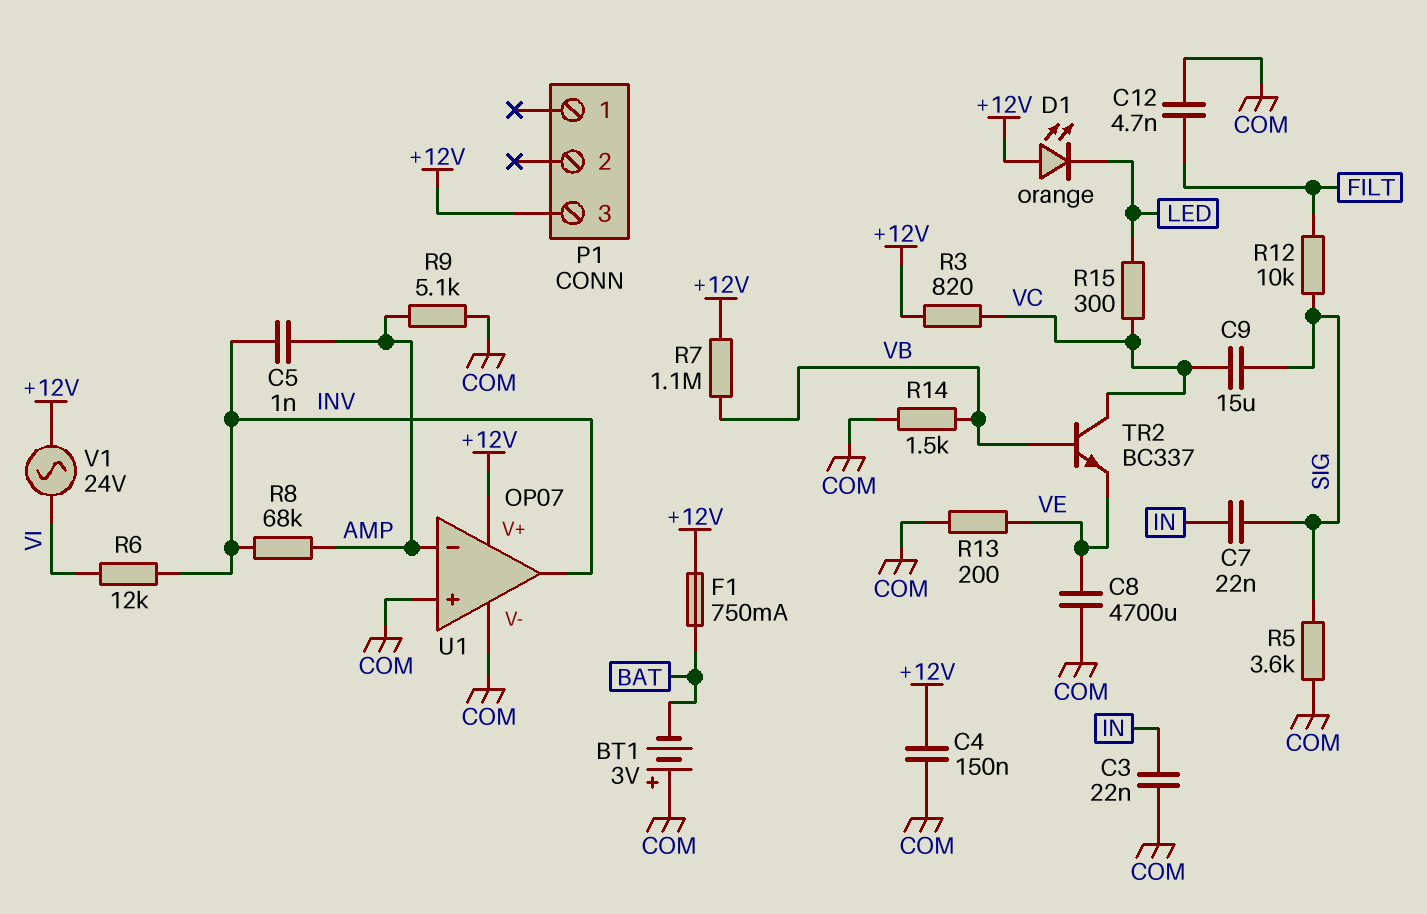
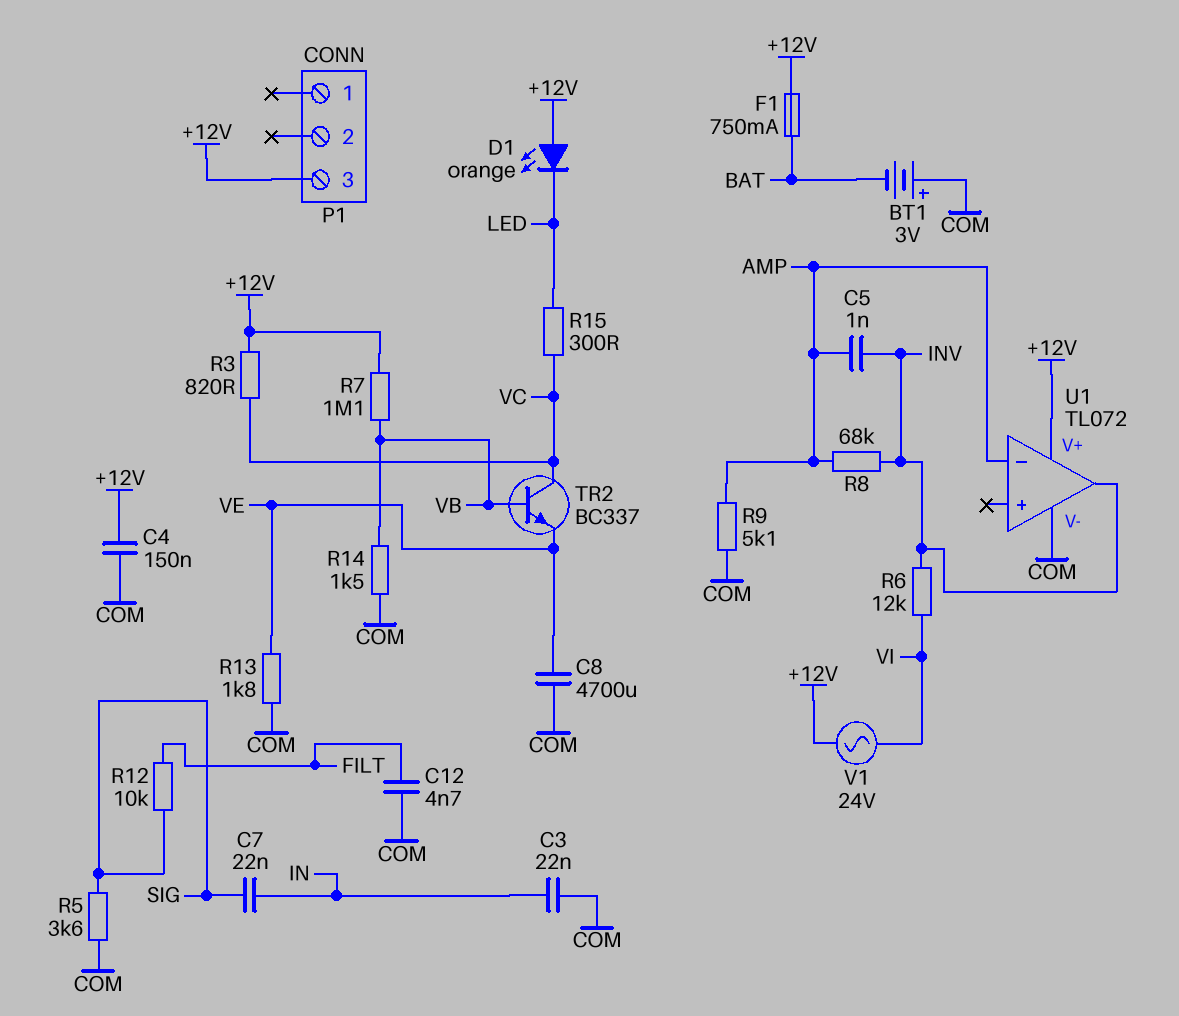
C9: 15uF (SIG, VC) -> none
R13: 200 (COM, VE) -> 1.8k (COM, VE)
U1: OP07 -> TL072
U1 pin in+: COM -> none

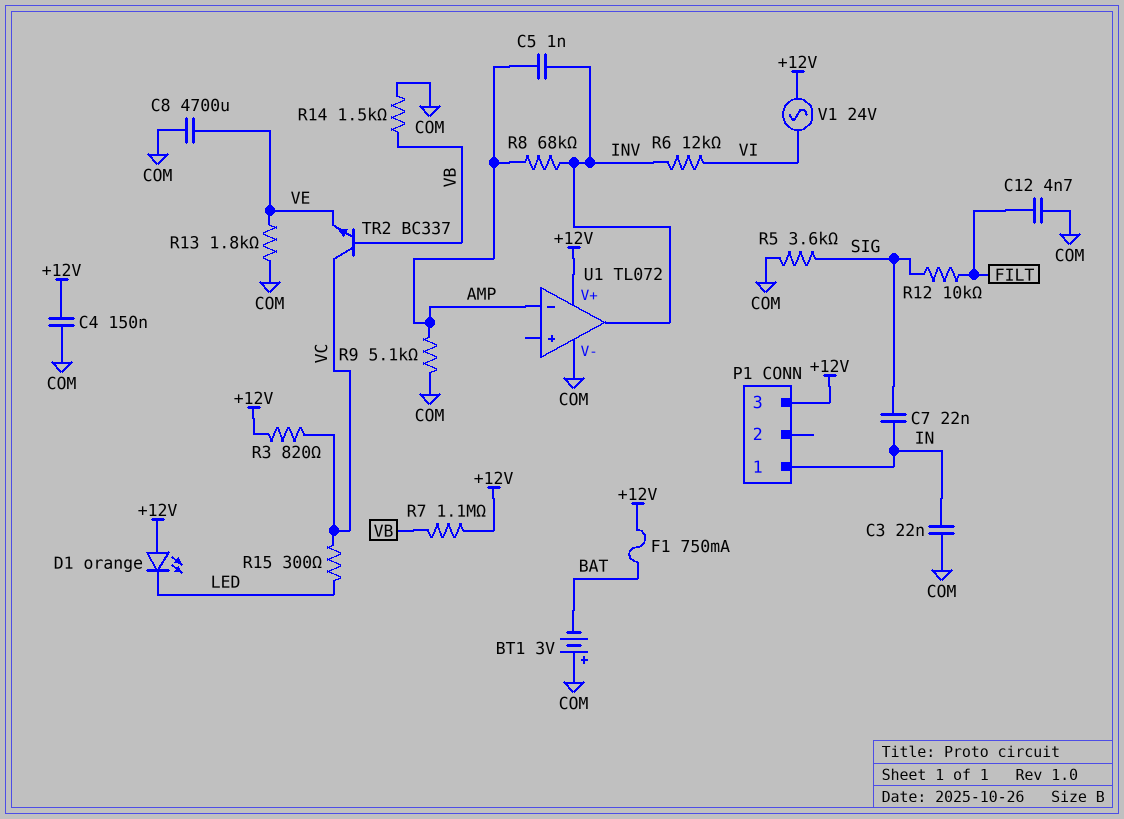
P1 pin 1: none -> IN

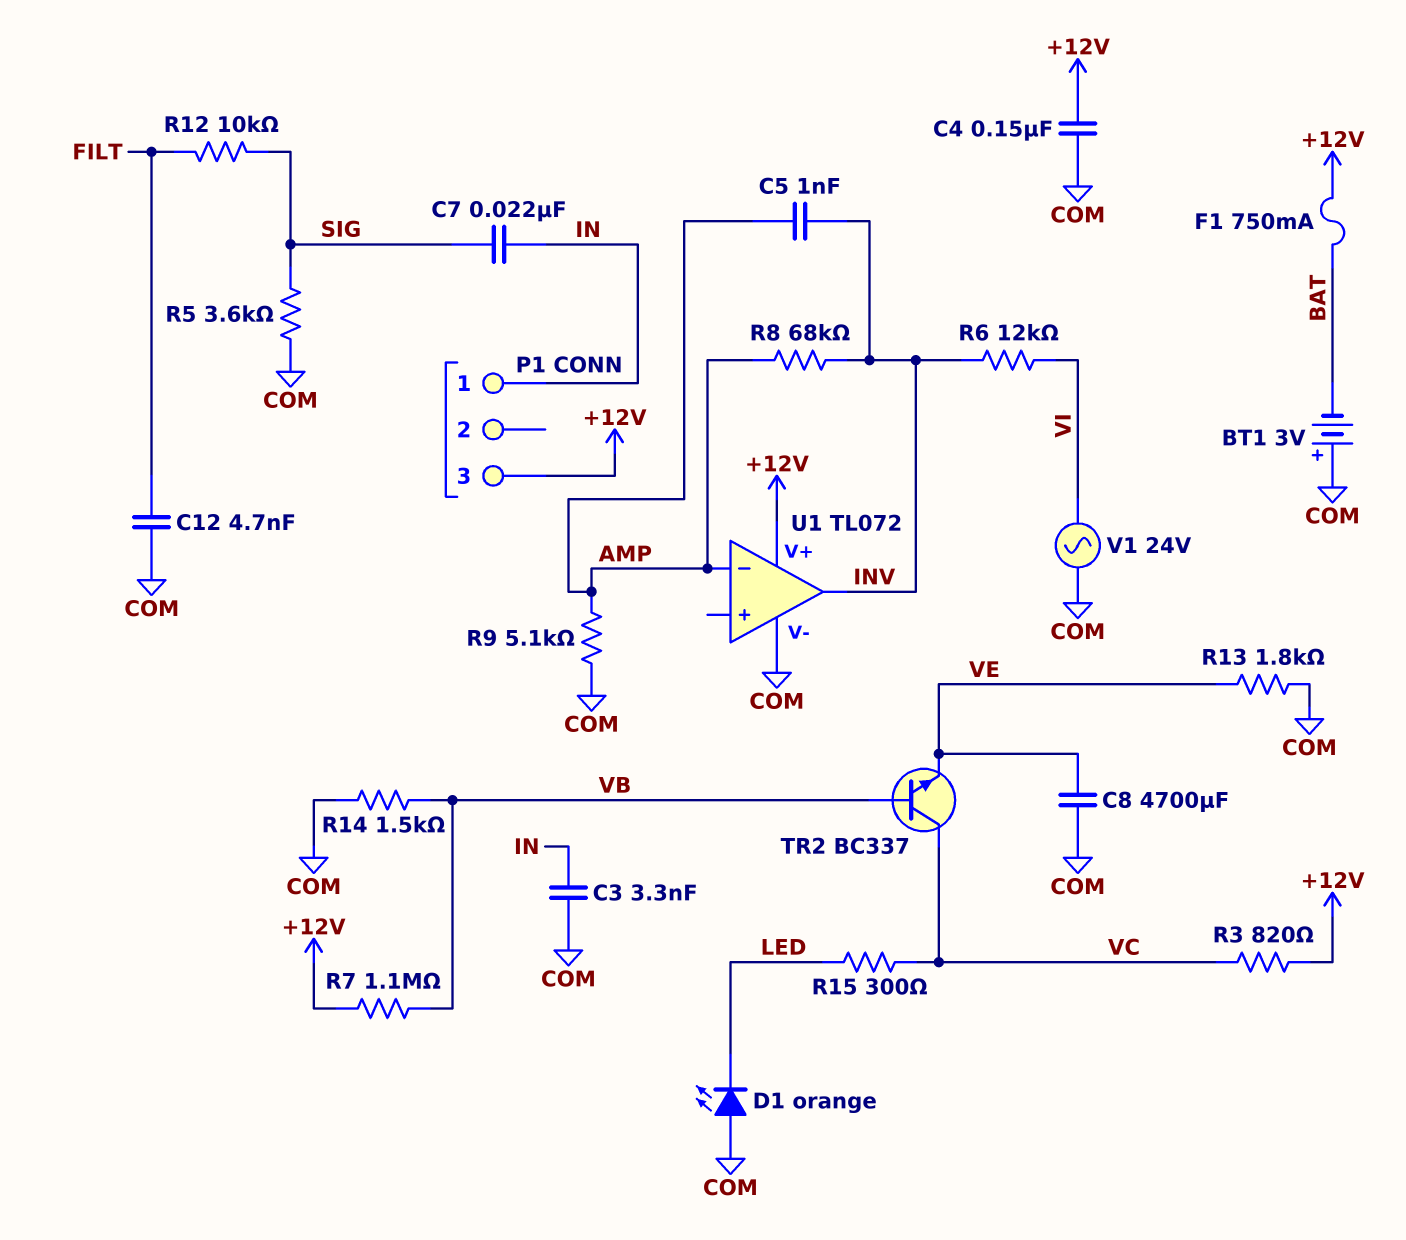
C3: 22nF (COM, IN) -> 3.3nF (COM, IN)
D1: LED orange (A +12V, K LED) -> LED orange (A COM, K LED)
V1: AC 24V (+12V, VI) -> AC 24V (COM, VI)

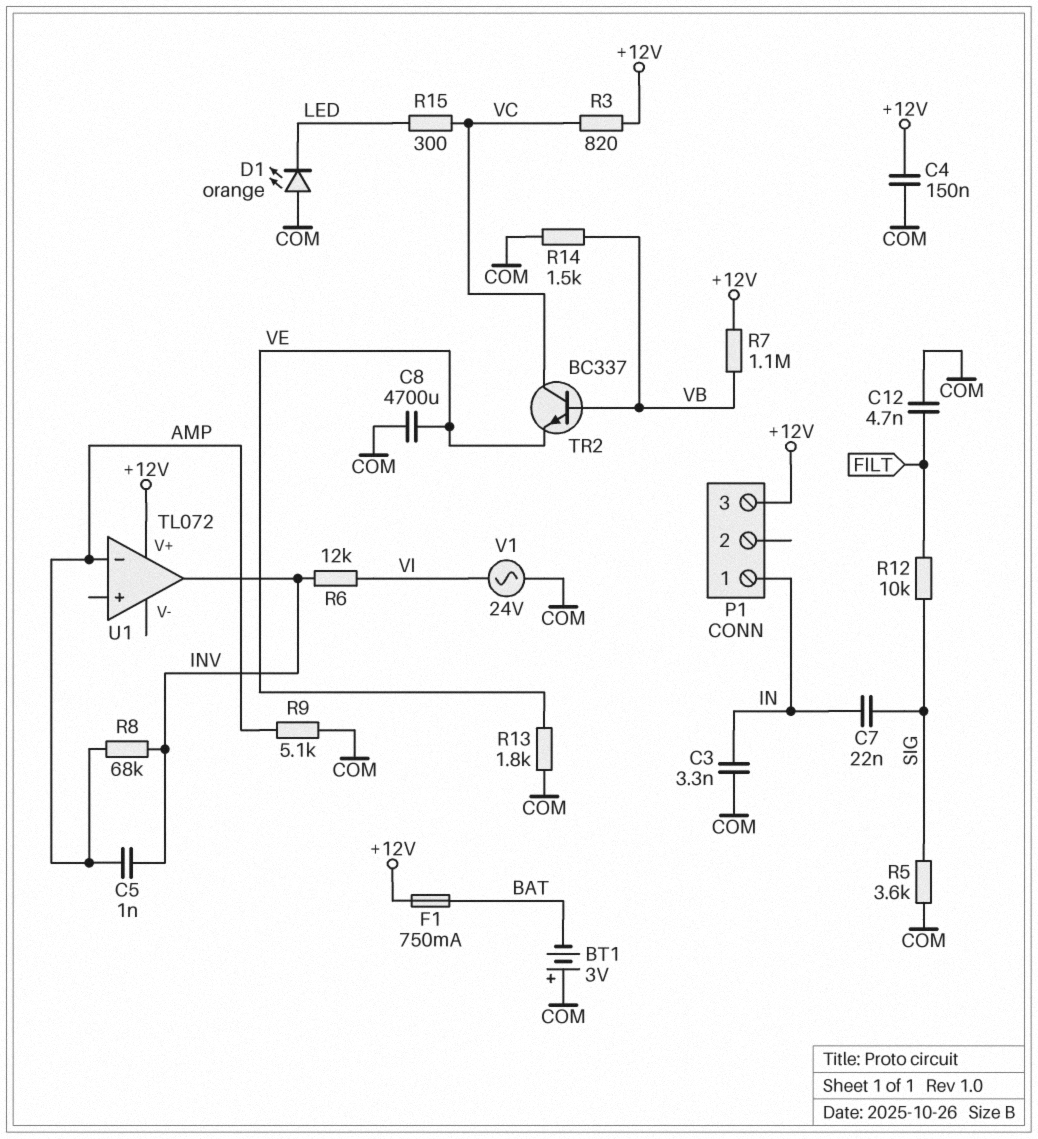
U1 pin V-: COM -> none

